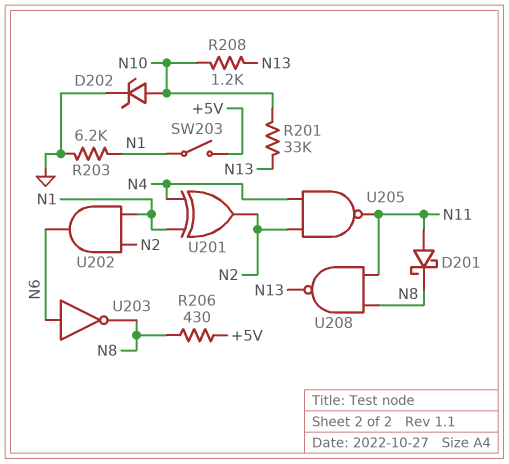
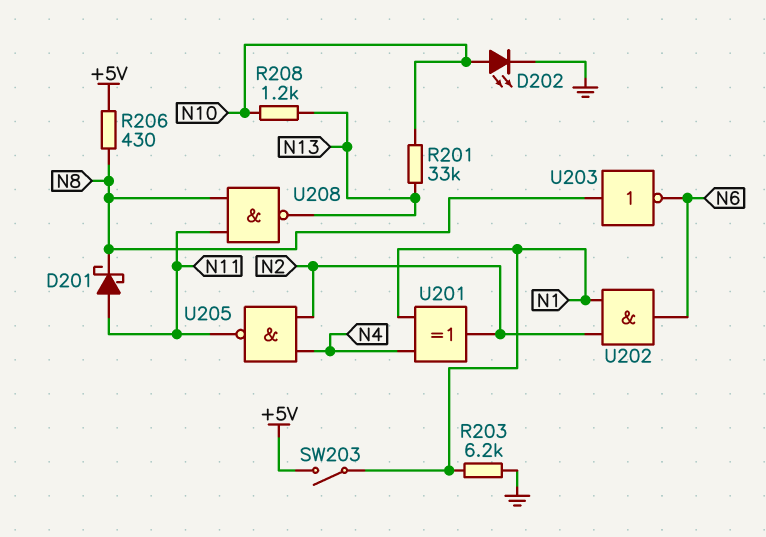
D202: zener (A N10, K GND) -> LED (A N10, K GND)
U203: NOT (in N6, out N8) -> NOT (in N8, out N6)

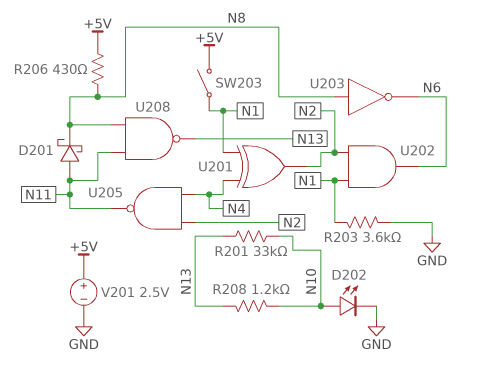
R203: 6.2k (GND, N1) -> 3.6k (GND, N1)
V201: none -> 2.5V (plus +5V, minus GND)

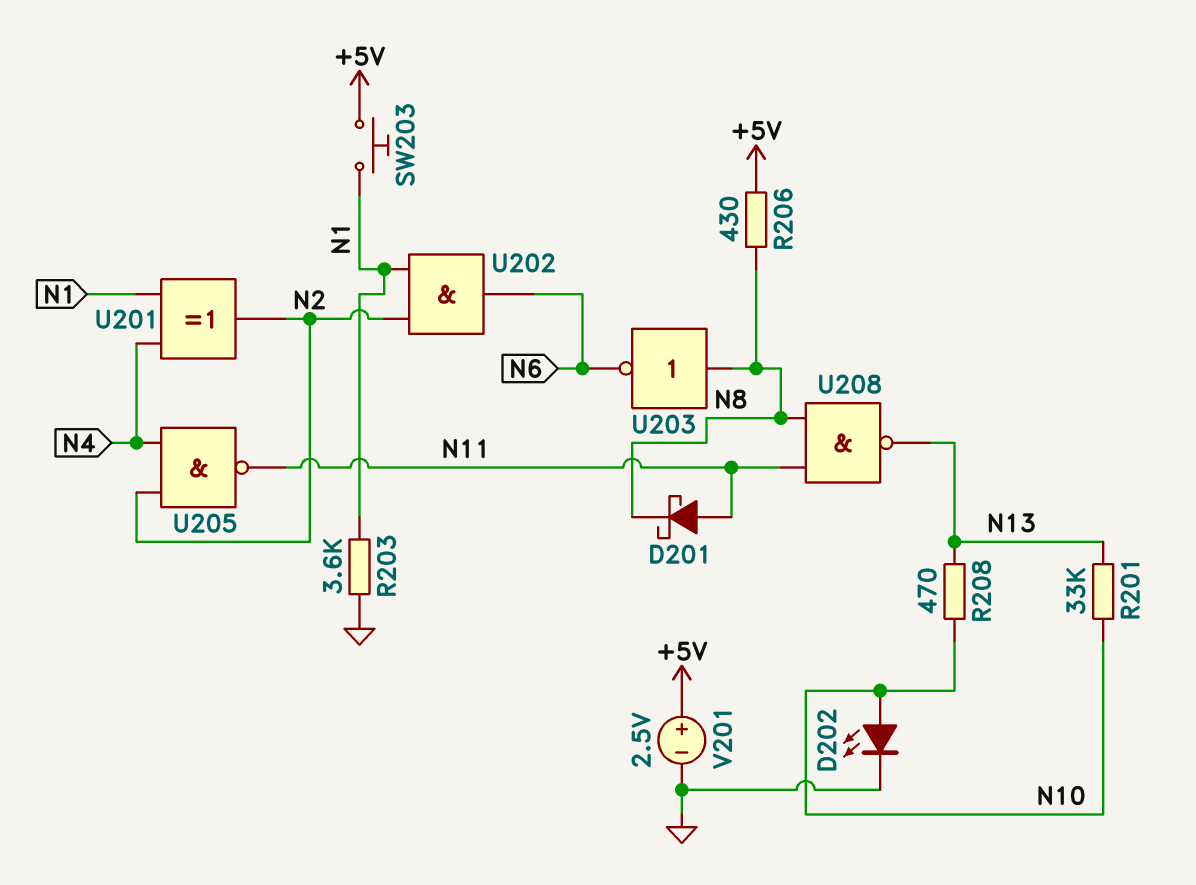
R208: 1.2k (N10, N13) -> 470 (N10, N13)
SW203: switch (+5V, N1) -> button (+5V, N1)

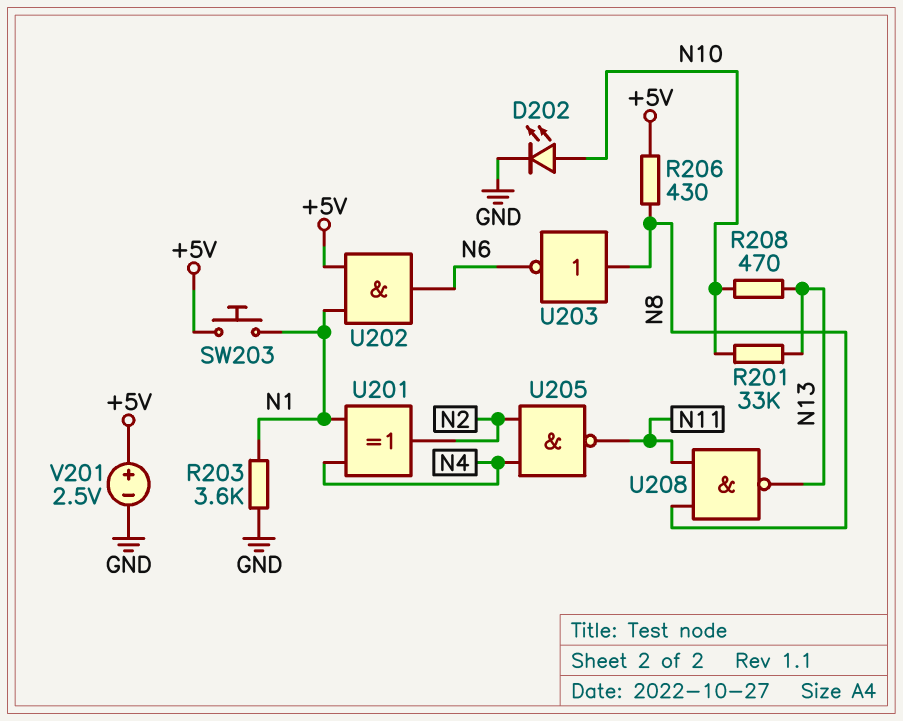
D201: schottky (A N11, K N8) -> none
U202: AND (in N1, in N2, out N6) -> AND (in +5V, in N1, out N6)

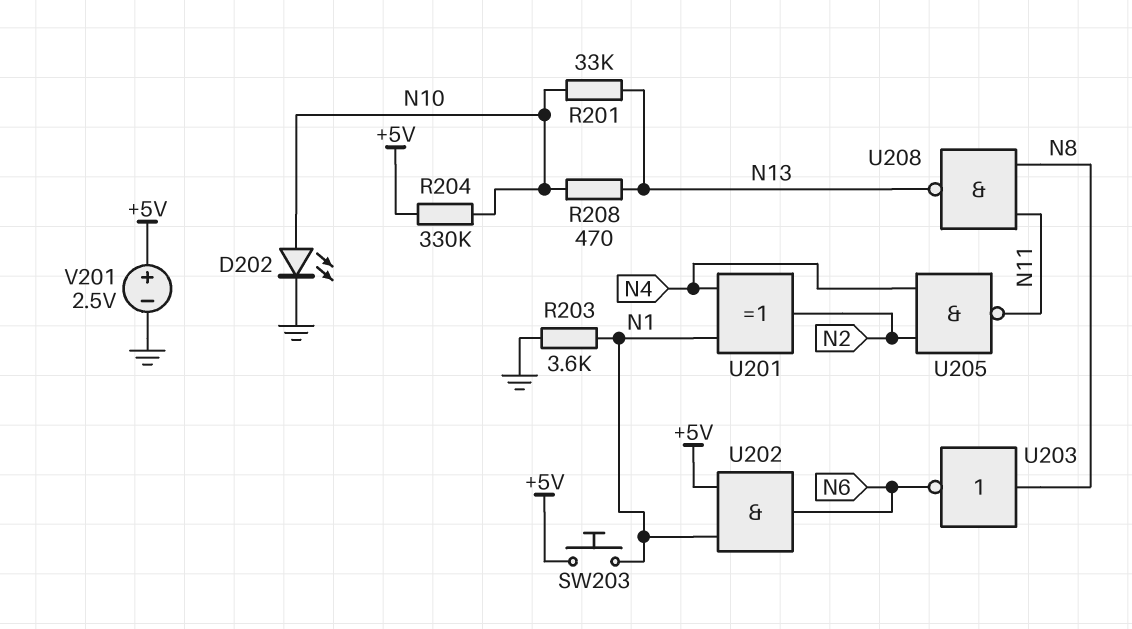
R204: none -> 330k (+5V, N10)
R206: 430 (+5V, N8) -> none

